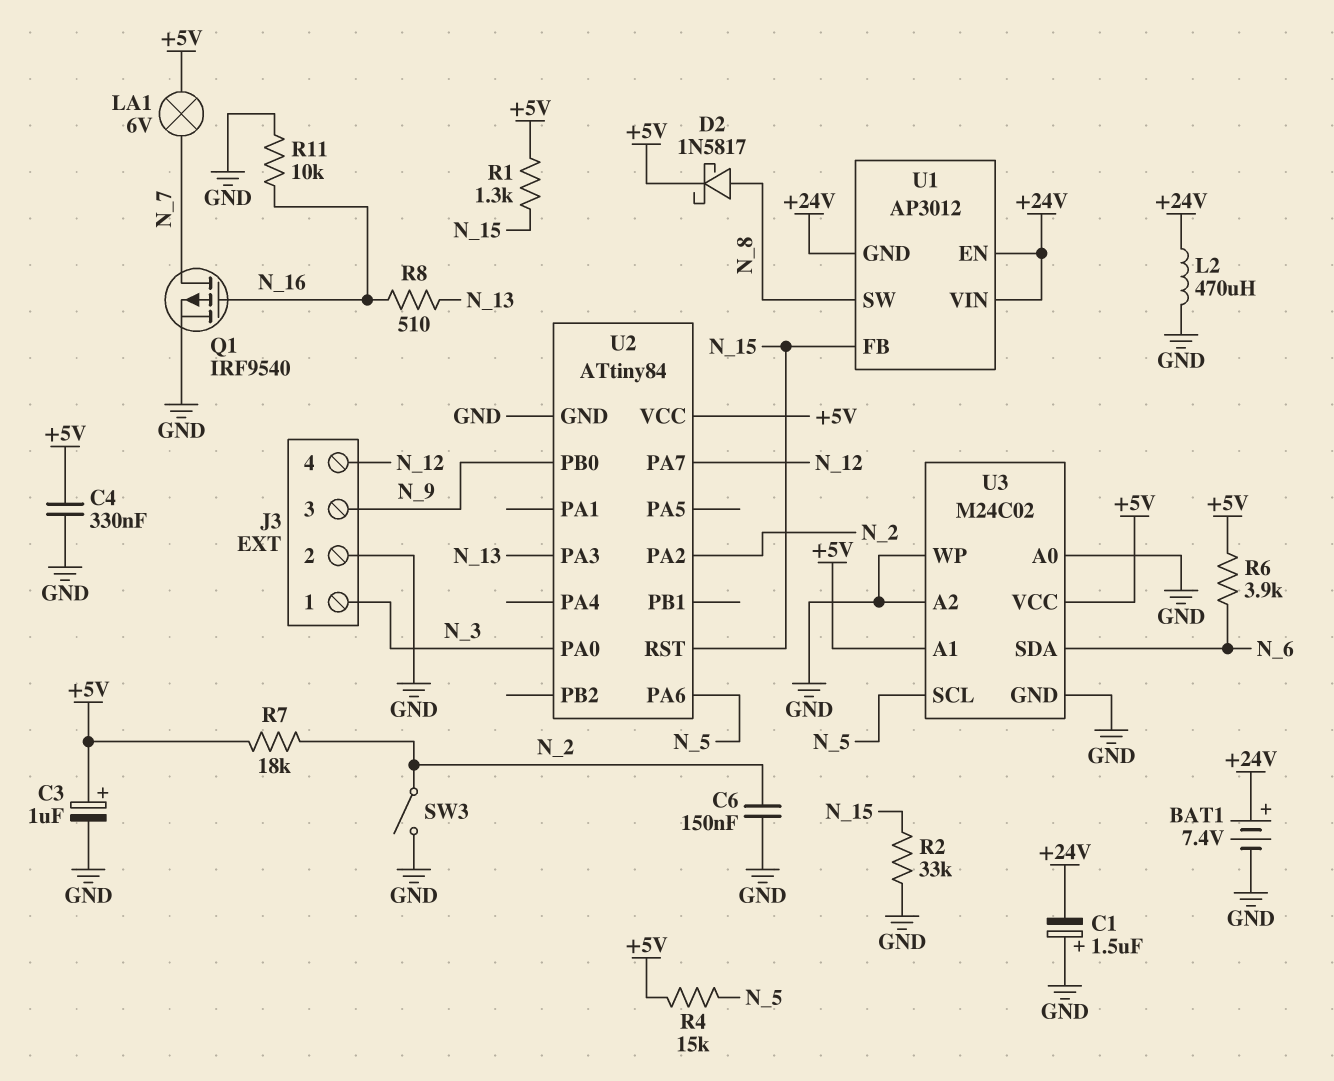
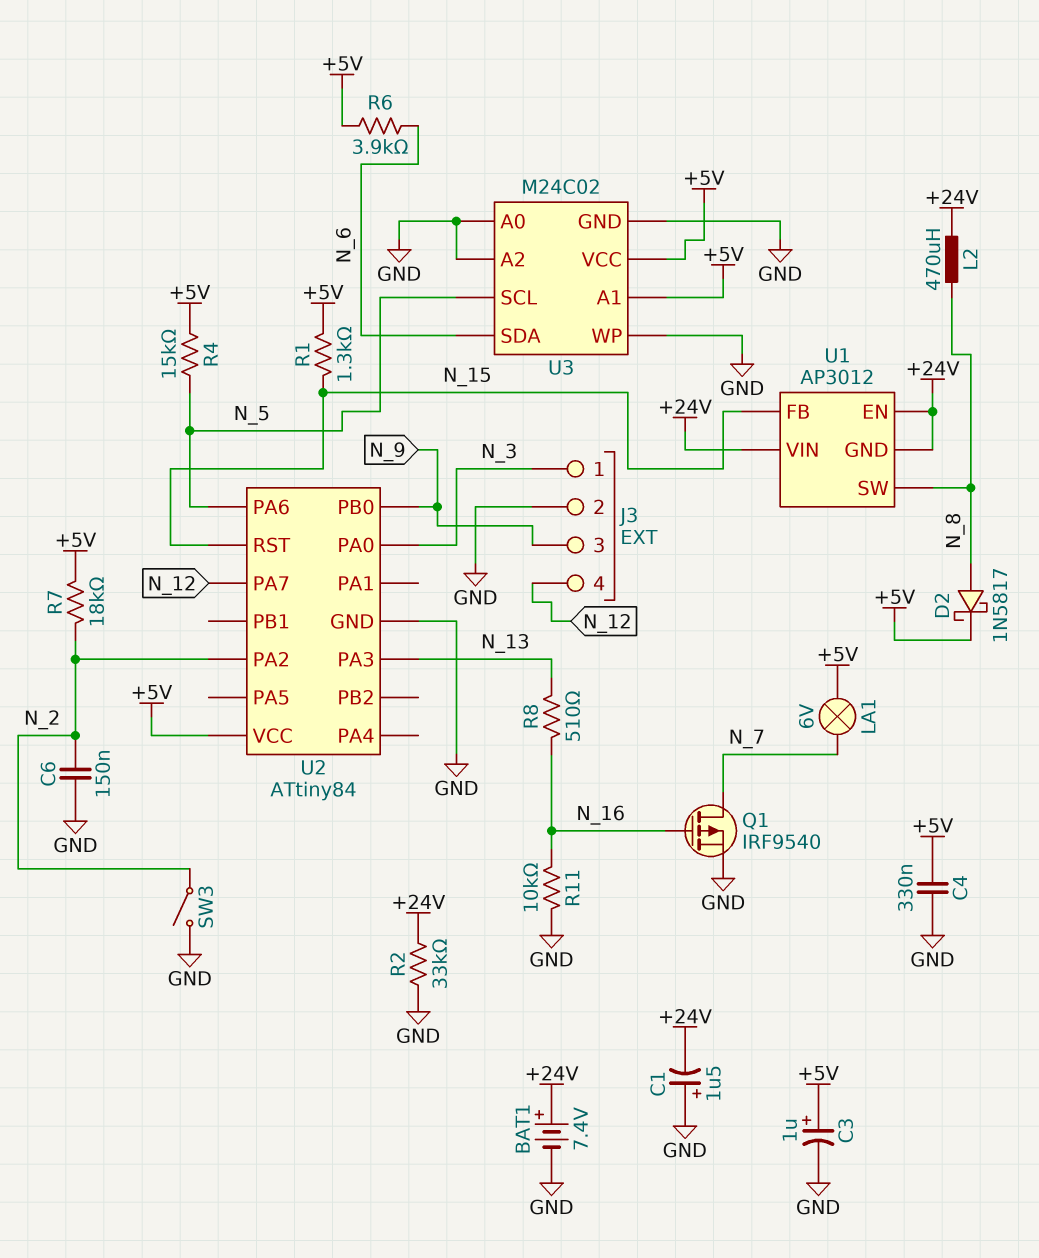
L2: 470uH (+24V, GND) -> 470uH (+24V, N_8)
R2: 33k (GND, N_15) -> 33k (+24V, GND)

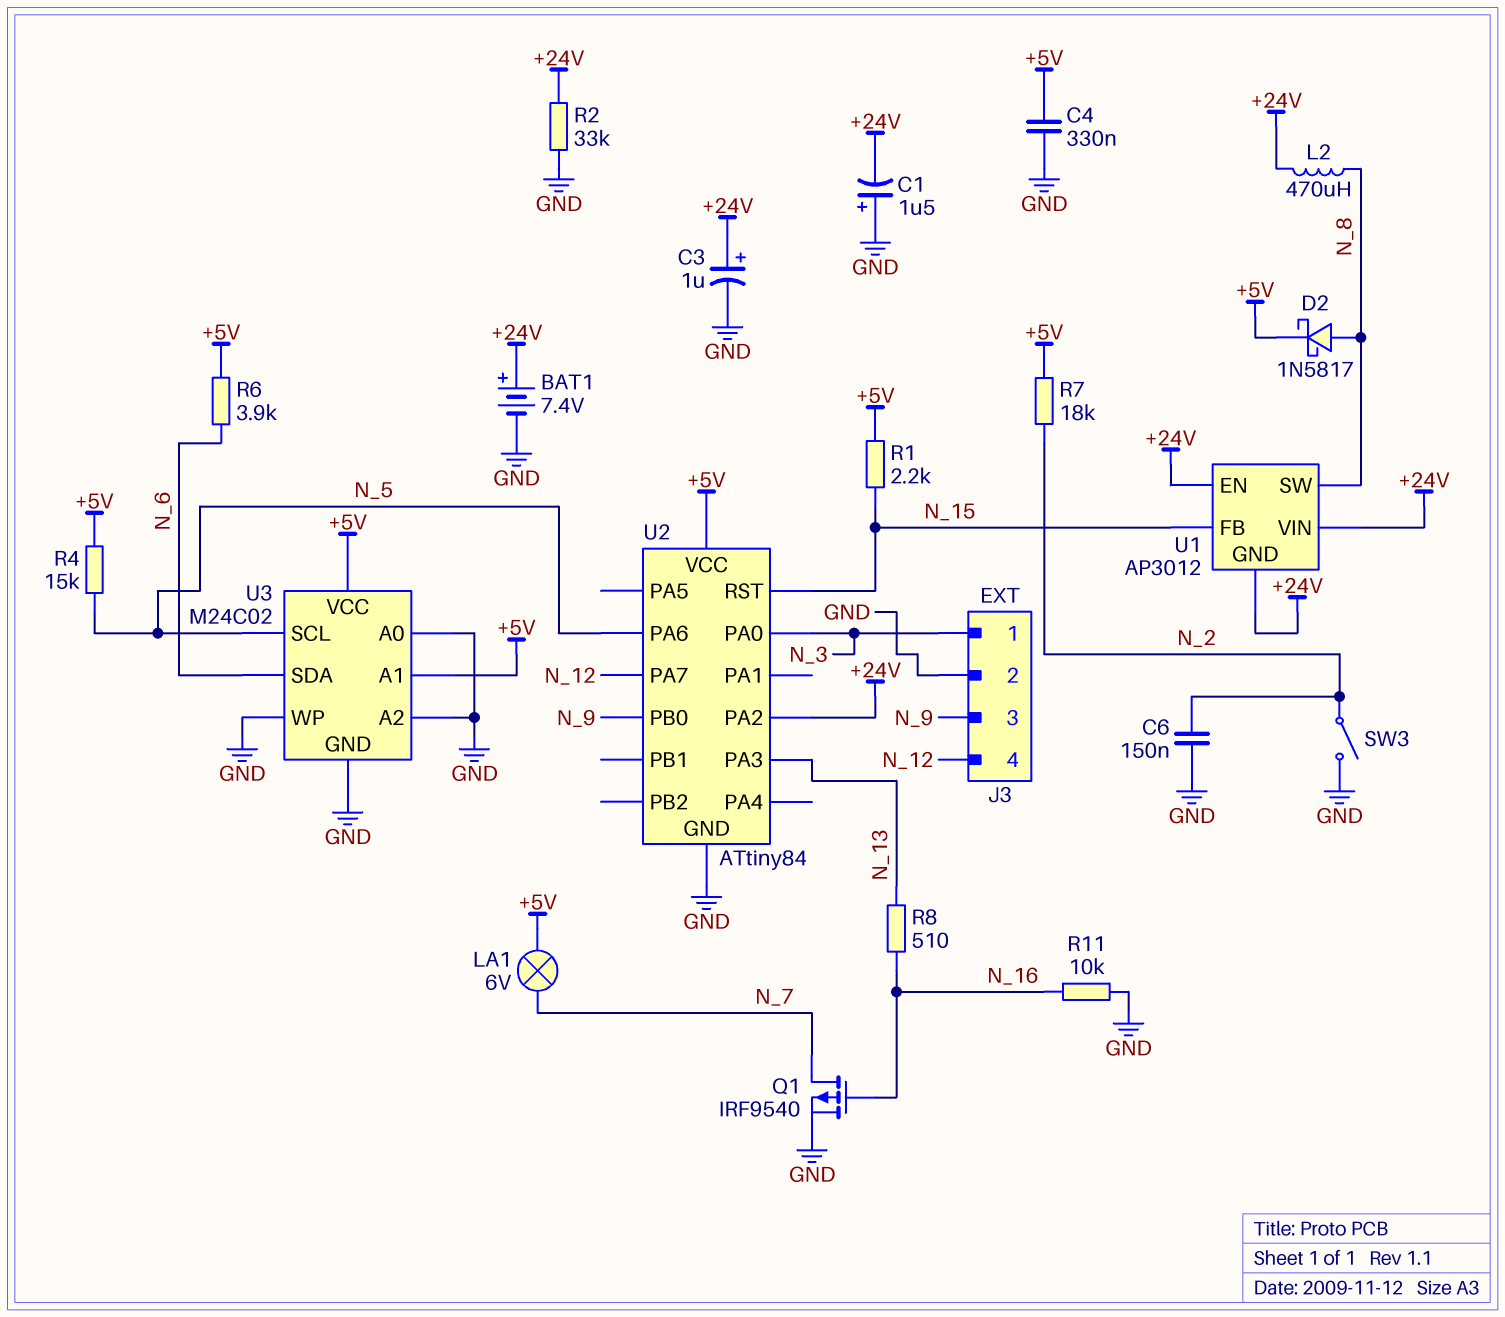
C3: 1uF (plus +5V, minus GND) -> 1uF (plus +24V, minus GND)
R1: 1.3k (+5V, N_15) -> 2.2k (+5V, N_15)
U2 pin PA2: N_2 -> +24V

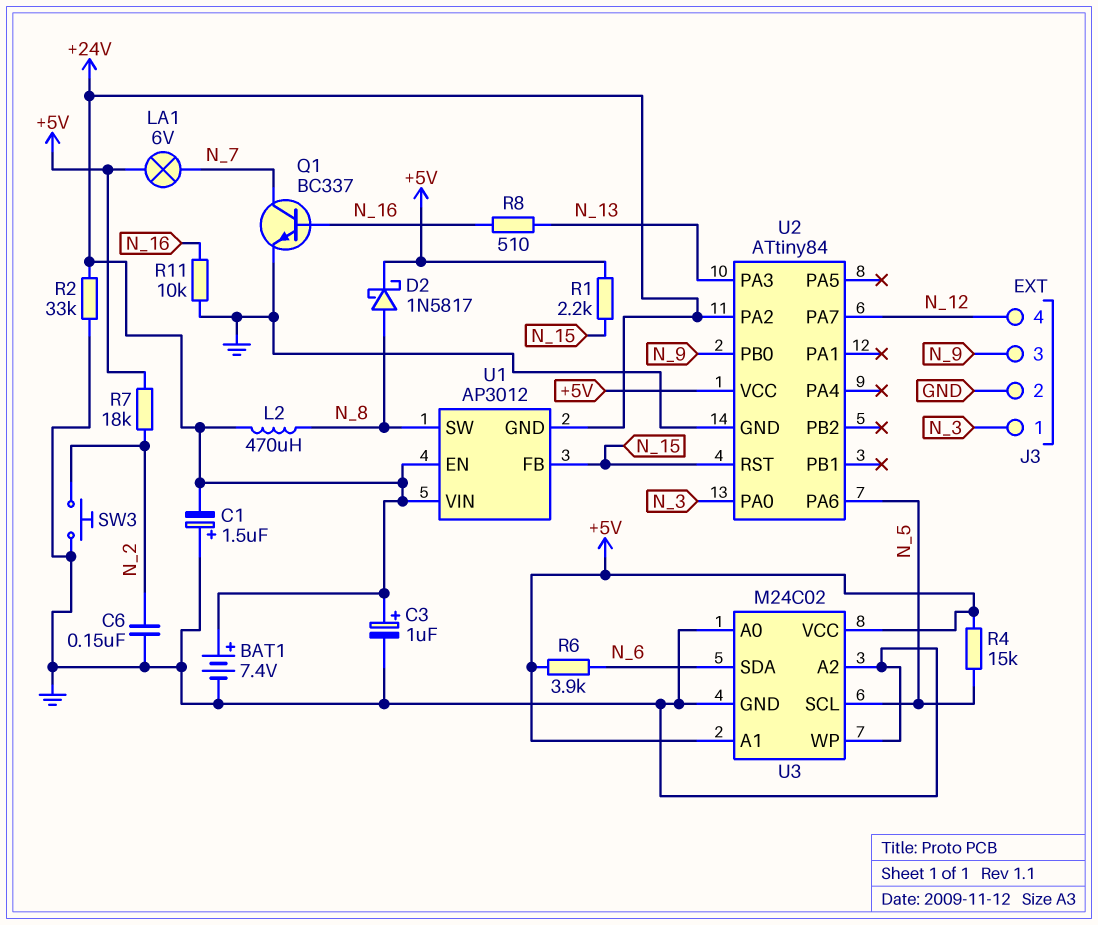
C4: 330nF (+5V, GND) -> none
Q1: PMOS IRF9540 (G N_16, D N_7, S GND) -> NPN BC337 (B N_16, C N_7, E GND)
SW3: switch (GND, N_2) -> button (GND, N_2)

